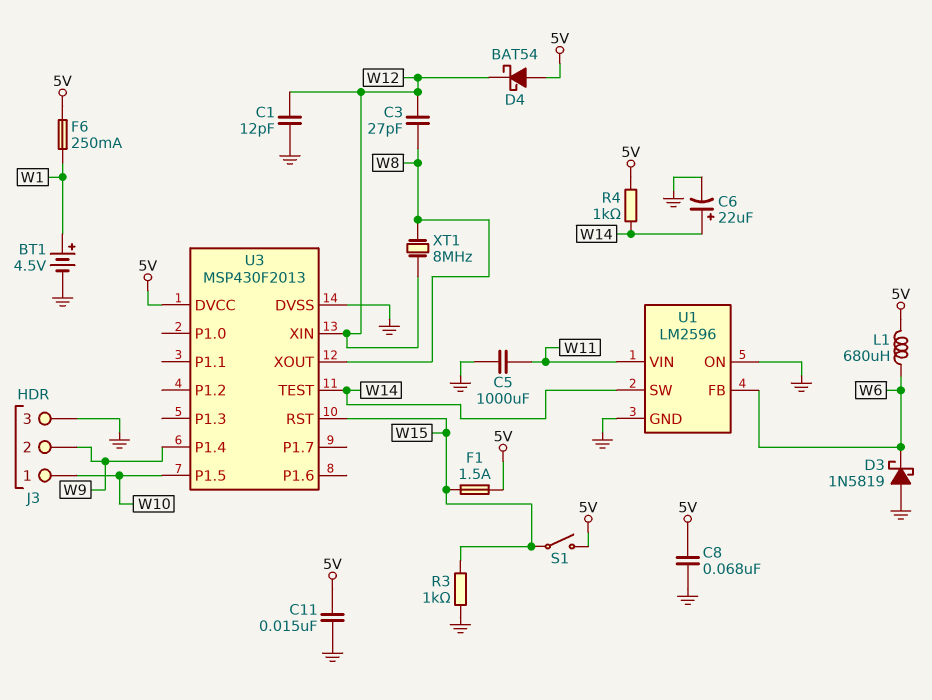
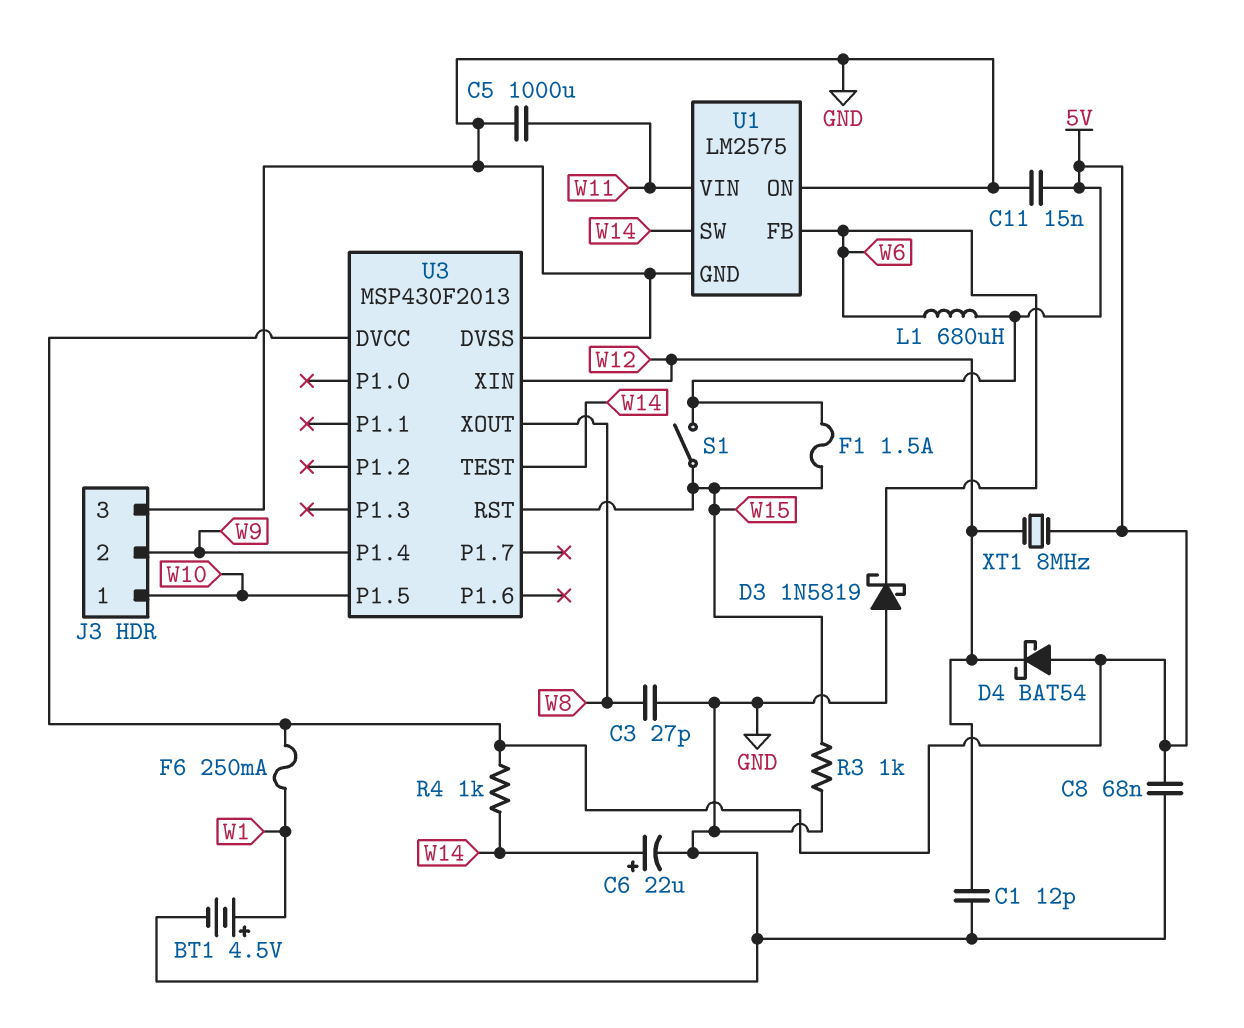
C3: 27pF (W8, W12) -> 27pF (GND, W8)
U1: LM2596 -> LM2575
XT1: 8MHz (W8, W12) -> 8MHz (5V, W12)

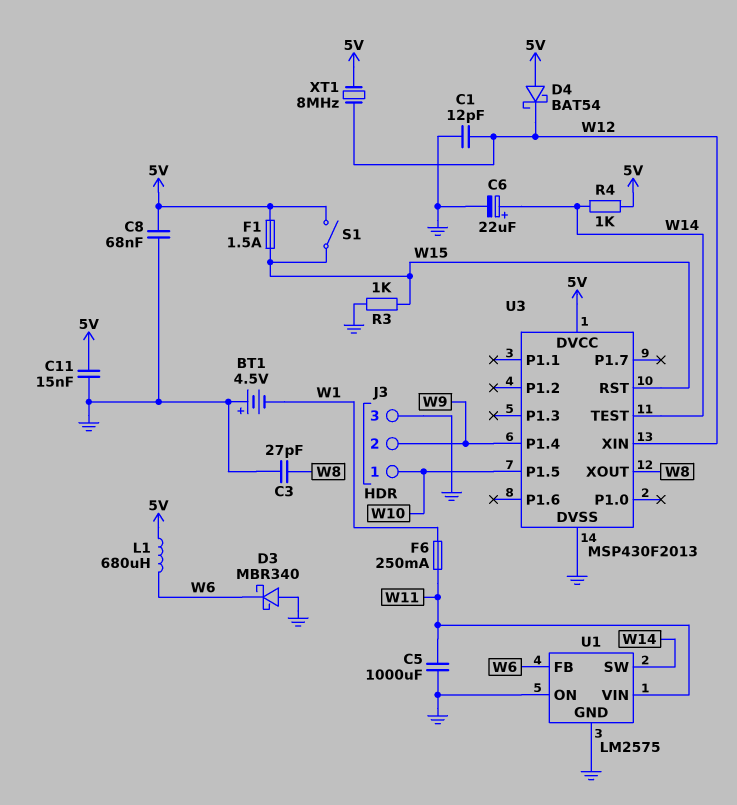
BT1: 4.5V (plus W1, minus GND) -> 4.5V (plus GND, minus W1)
D3: schottky 1N5819 (A GND, K W6) -> schottky MBR340 (A GND, K W6)
F6: 250mA (5V, W1) -> 250mA (W1, W11)

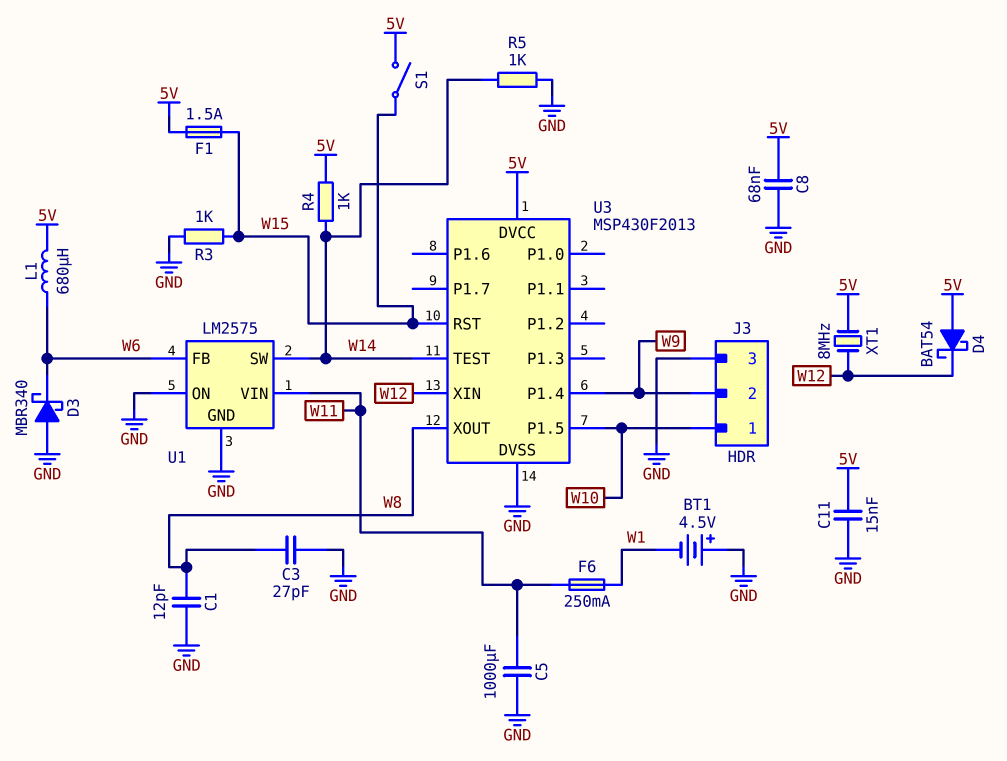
C1: 12pF (GND, W12) -> 12pF (GND, W8)
C6: 22uF (plus W14, minus GND) -> none
R5: none -> 1k (GND, W14)

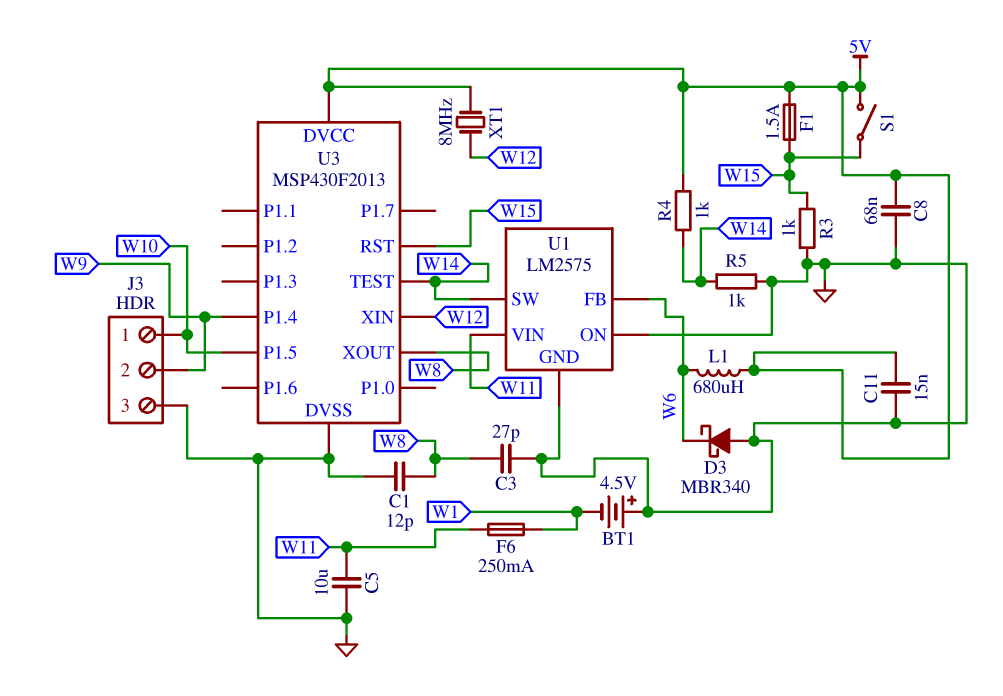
C5: 1000uF (GND, W11) -> 10uF (GND, W11)
D4: schottky BAT54 (A 5V, K W12) -> none

